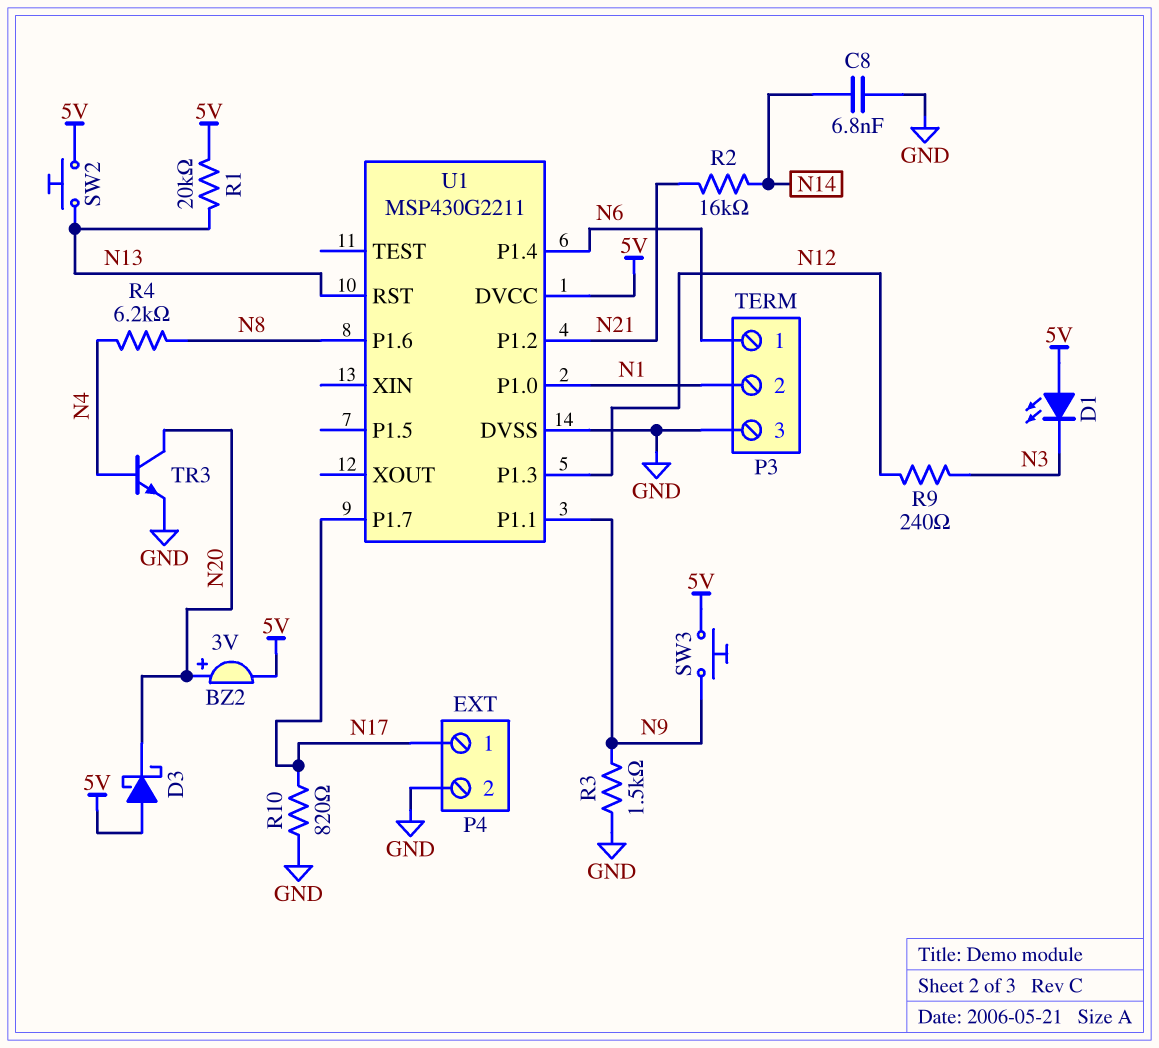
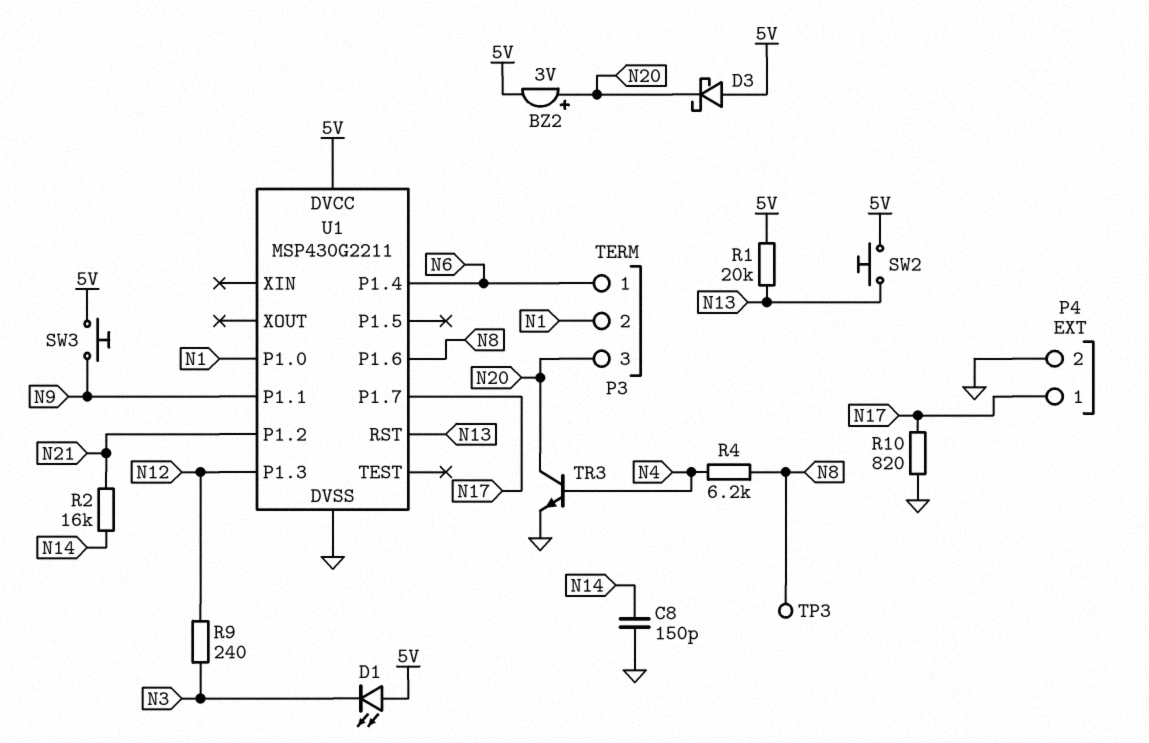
C8: 6.8nF (GND, N14) -> 150pF (GND, N14)
P3 pin 3: GND -> N20
R3: 1.5k (GND, N9) -> none
TP3: none -> test point (N8)

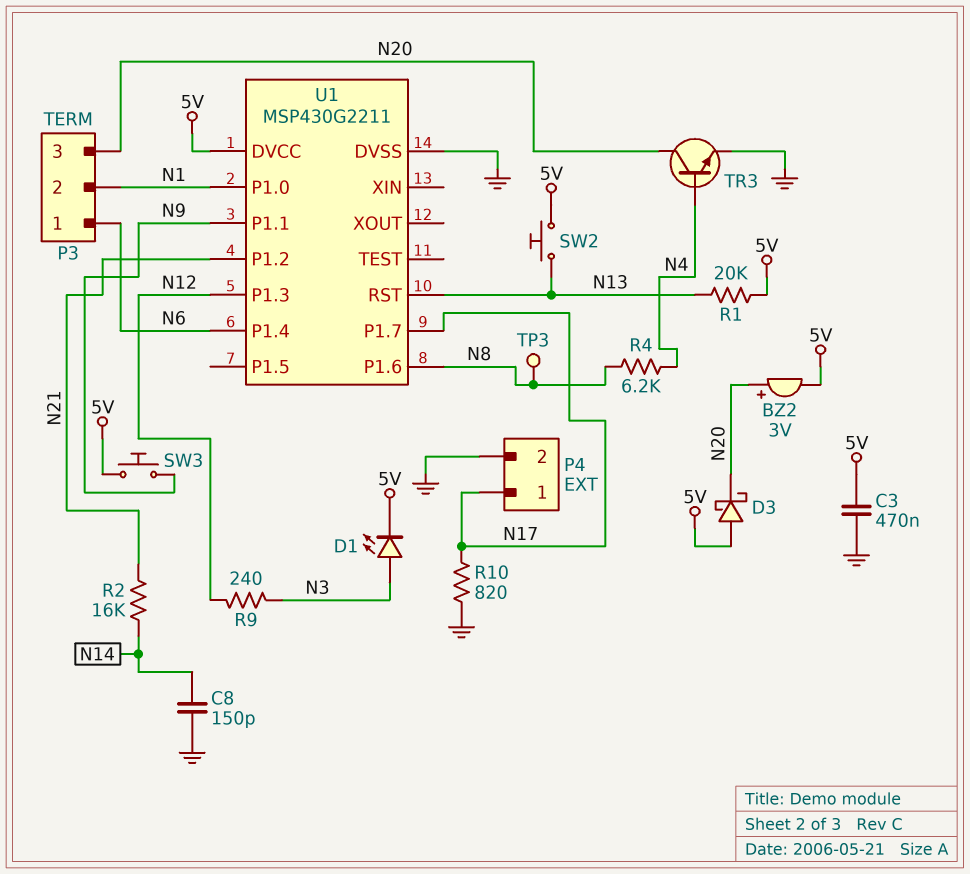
C3: none -> 470nF (5V, GND)
D1: LED (A 5V, K N3) -> LED (A N3, K 5V)

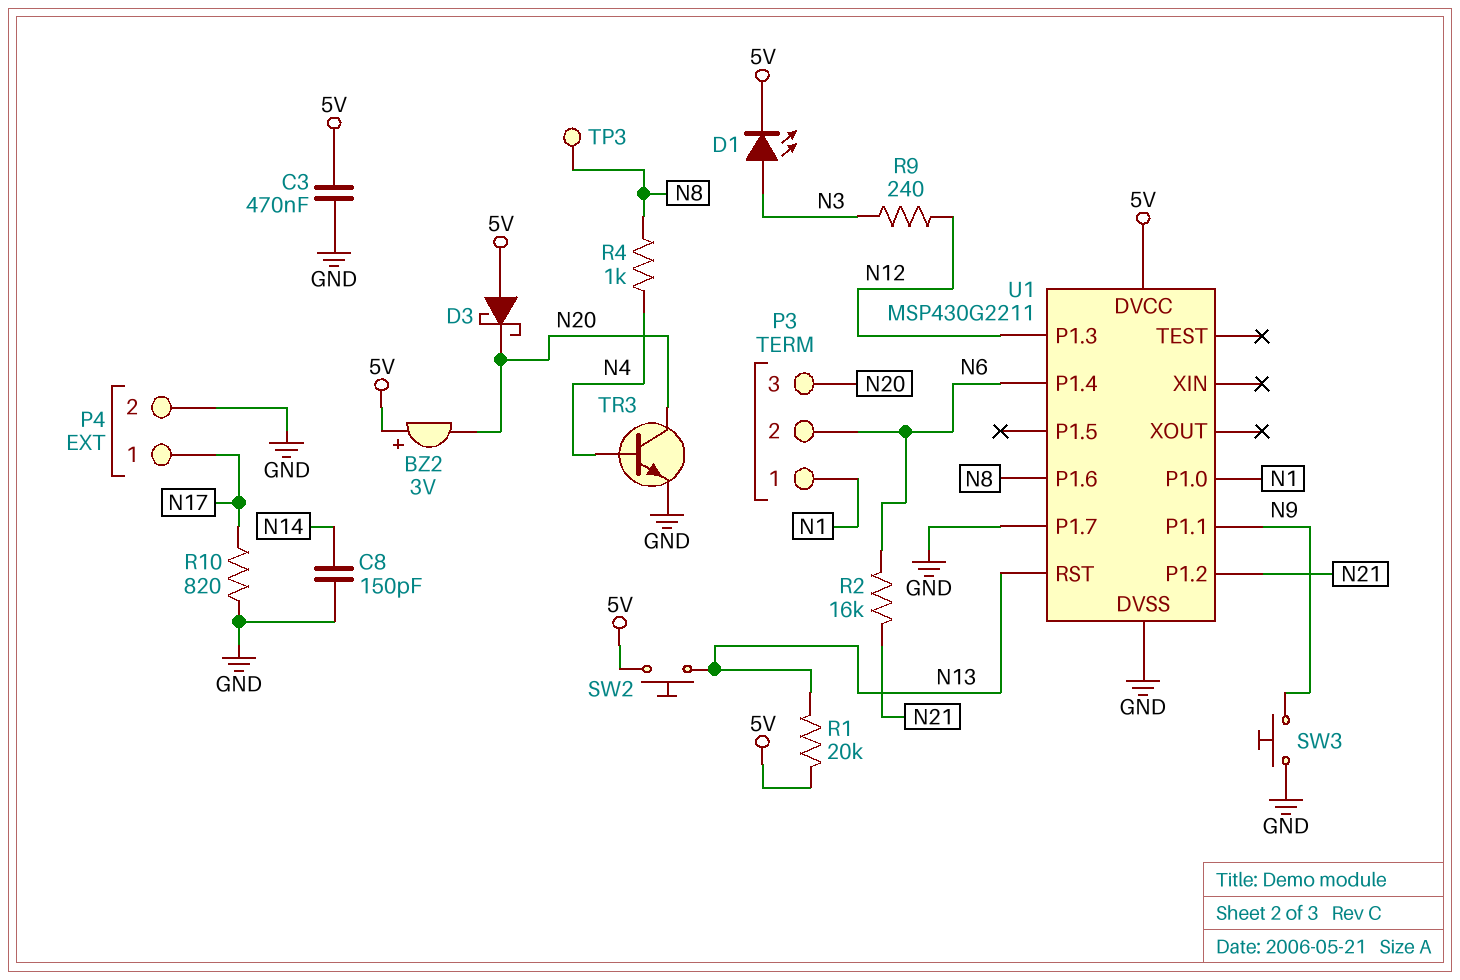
BZ2: buzzer 3V (plus N20, minus 5V) -> buzzer 3V (plus 5V, minus N20)
P3 pin 1: N6 -> N1
P3 pin 2: N1 -> N6
R2: 16k (N14, N21) -> 16k (N6, N21)
R4: 6.2k (N4, N8) -> 1k (N4, N8)
SW3: button (5V, N9) -> button (GND, N9)
U1 pin P1.7: N17 -> GND

